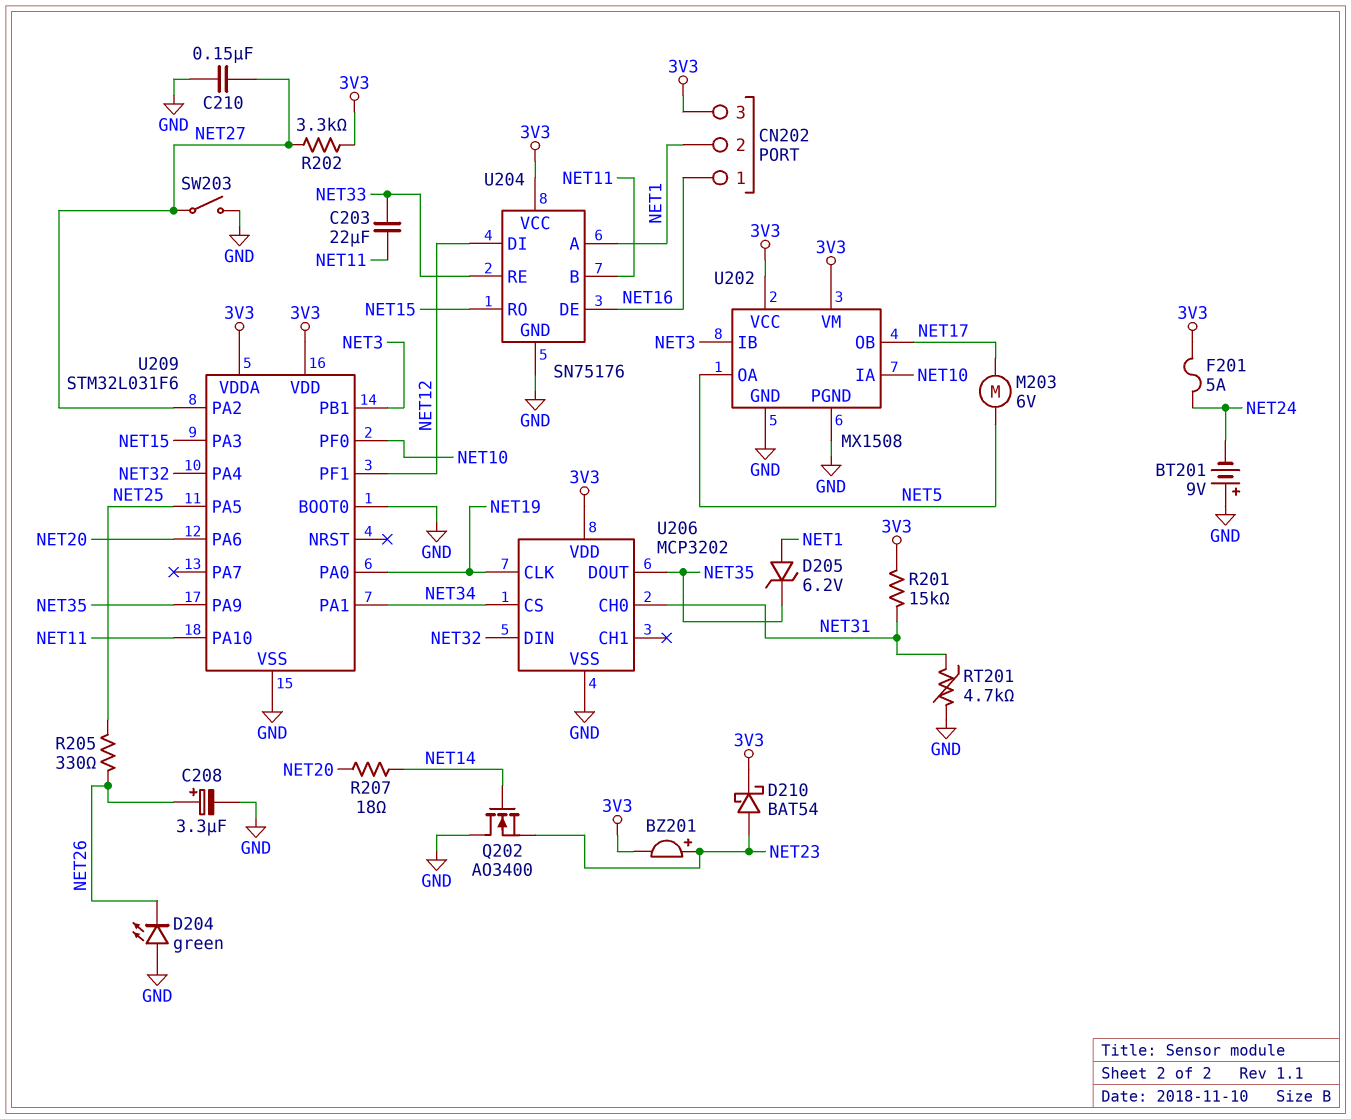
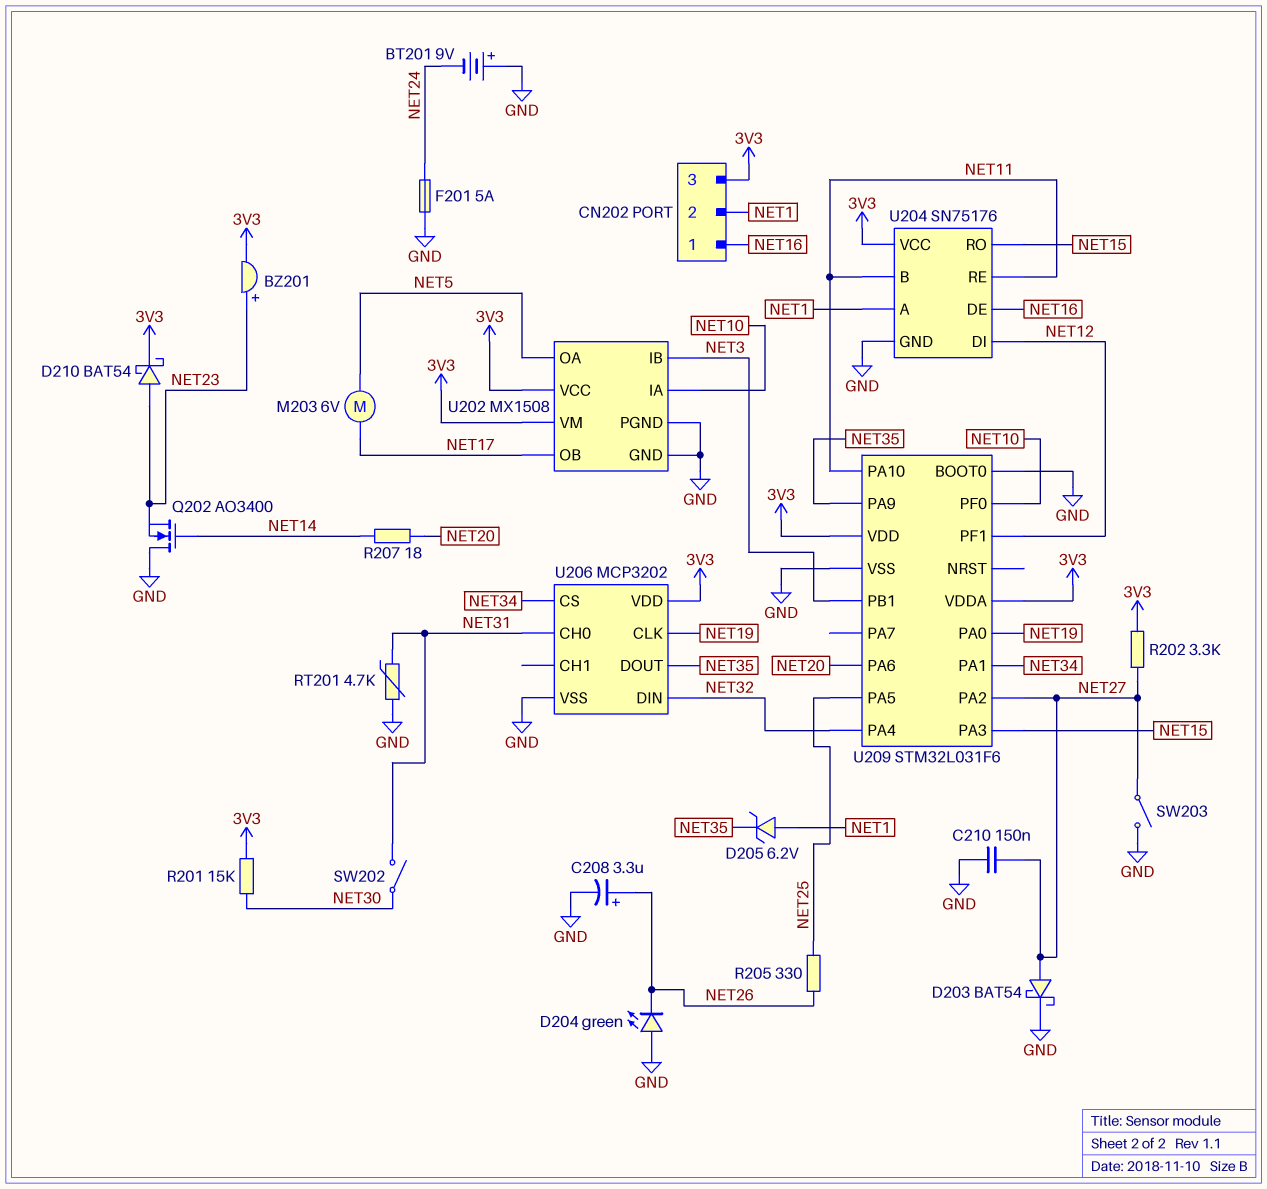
C203: 22uF (NET11, NET33) -> none
D203: none -> schottky BAT54 (A NET27, K GND)
F201: 5A (3V3, NET24) -> 5A (GND, NET24)
R201: 15k (3V3, NET31) -> 15k (3V3, NET30)
SW202: none -> switch (NET30, NET31)
U204 pin RE: NET33 -> NET11

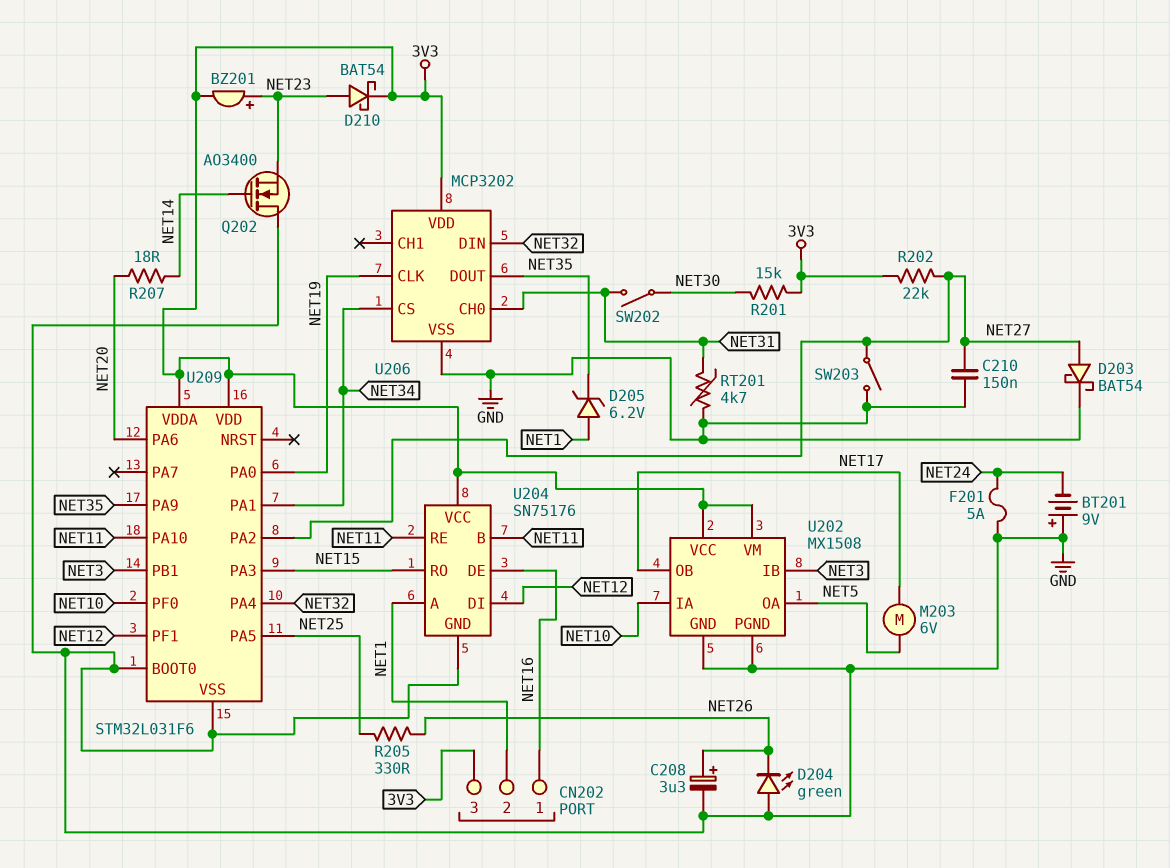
R202: 3.3k (3V3, NET27) -> 22k (3V3, NET27)

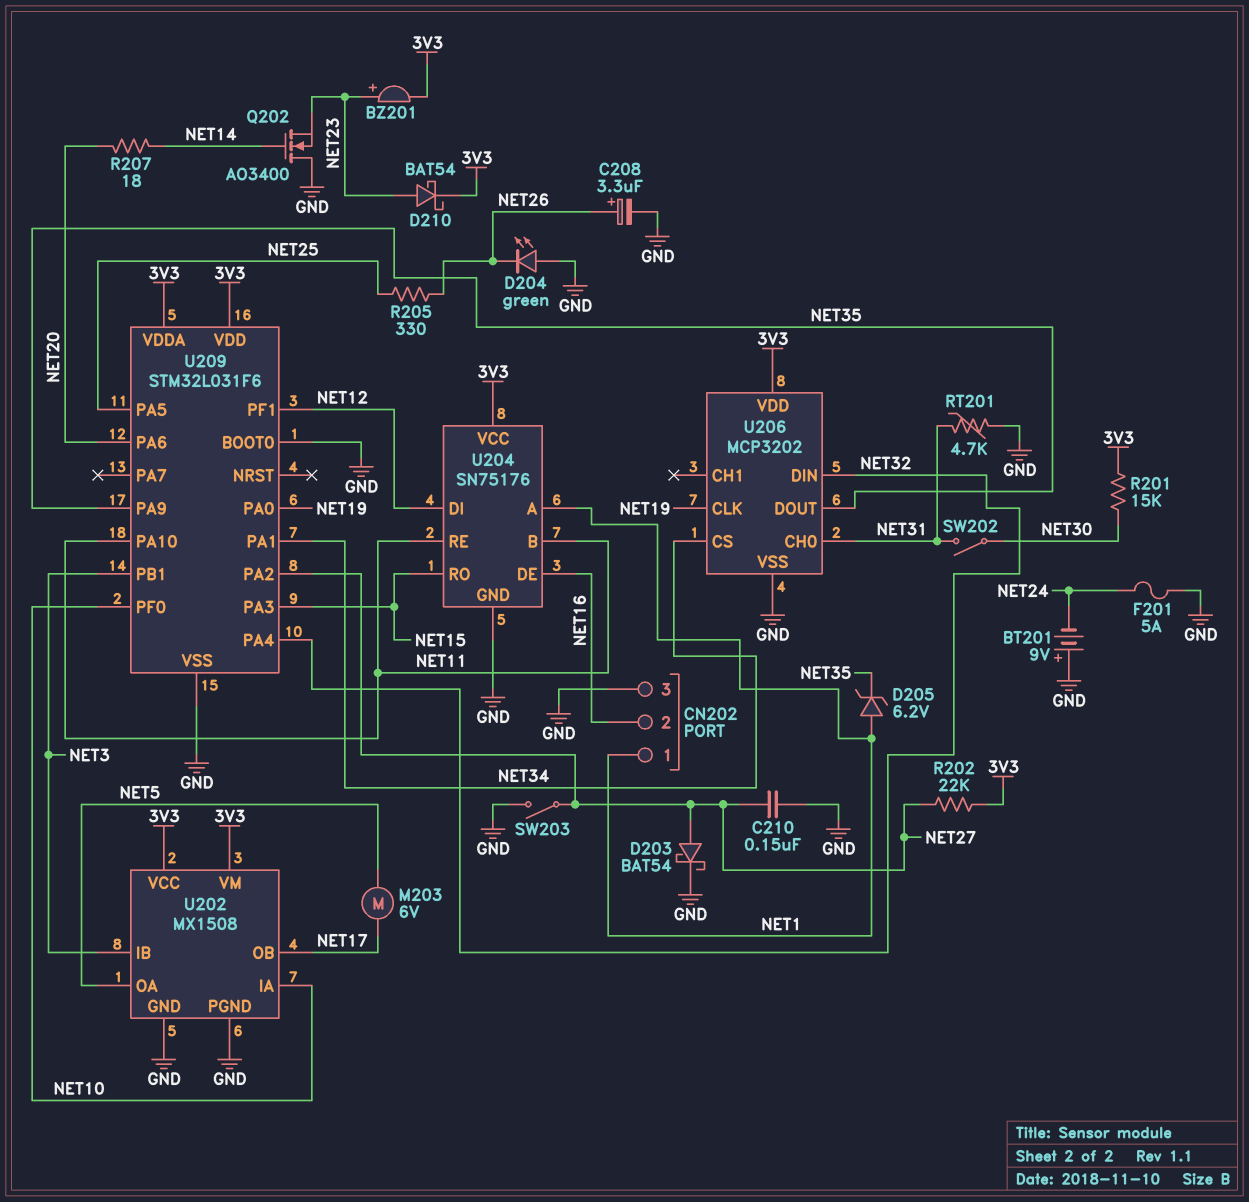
CN202 pin 1: NET16 -> NET1
CN202 pin 2: NET1 -> NET16
CN202 pin 3: 3V3 -> GND

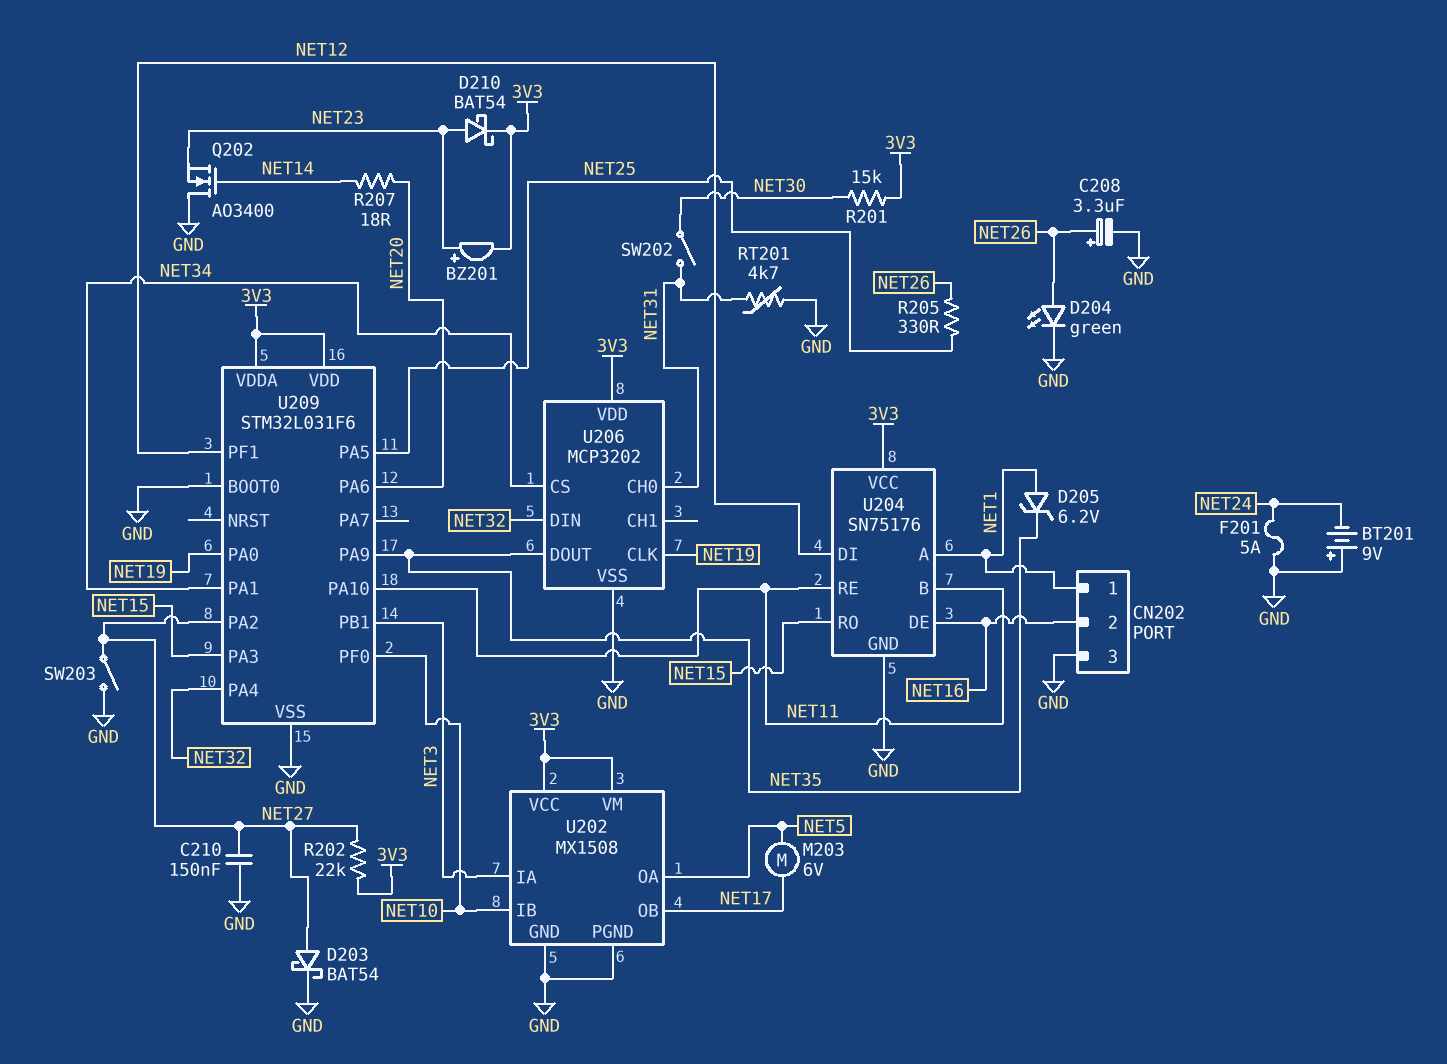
D204: LED green (A GND, K NET26) -> LED green (A NET26, K GND)
U202 pin IA: NET10 -> NET3
U202 pin IB: NET3 -> NET10

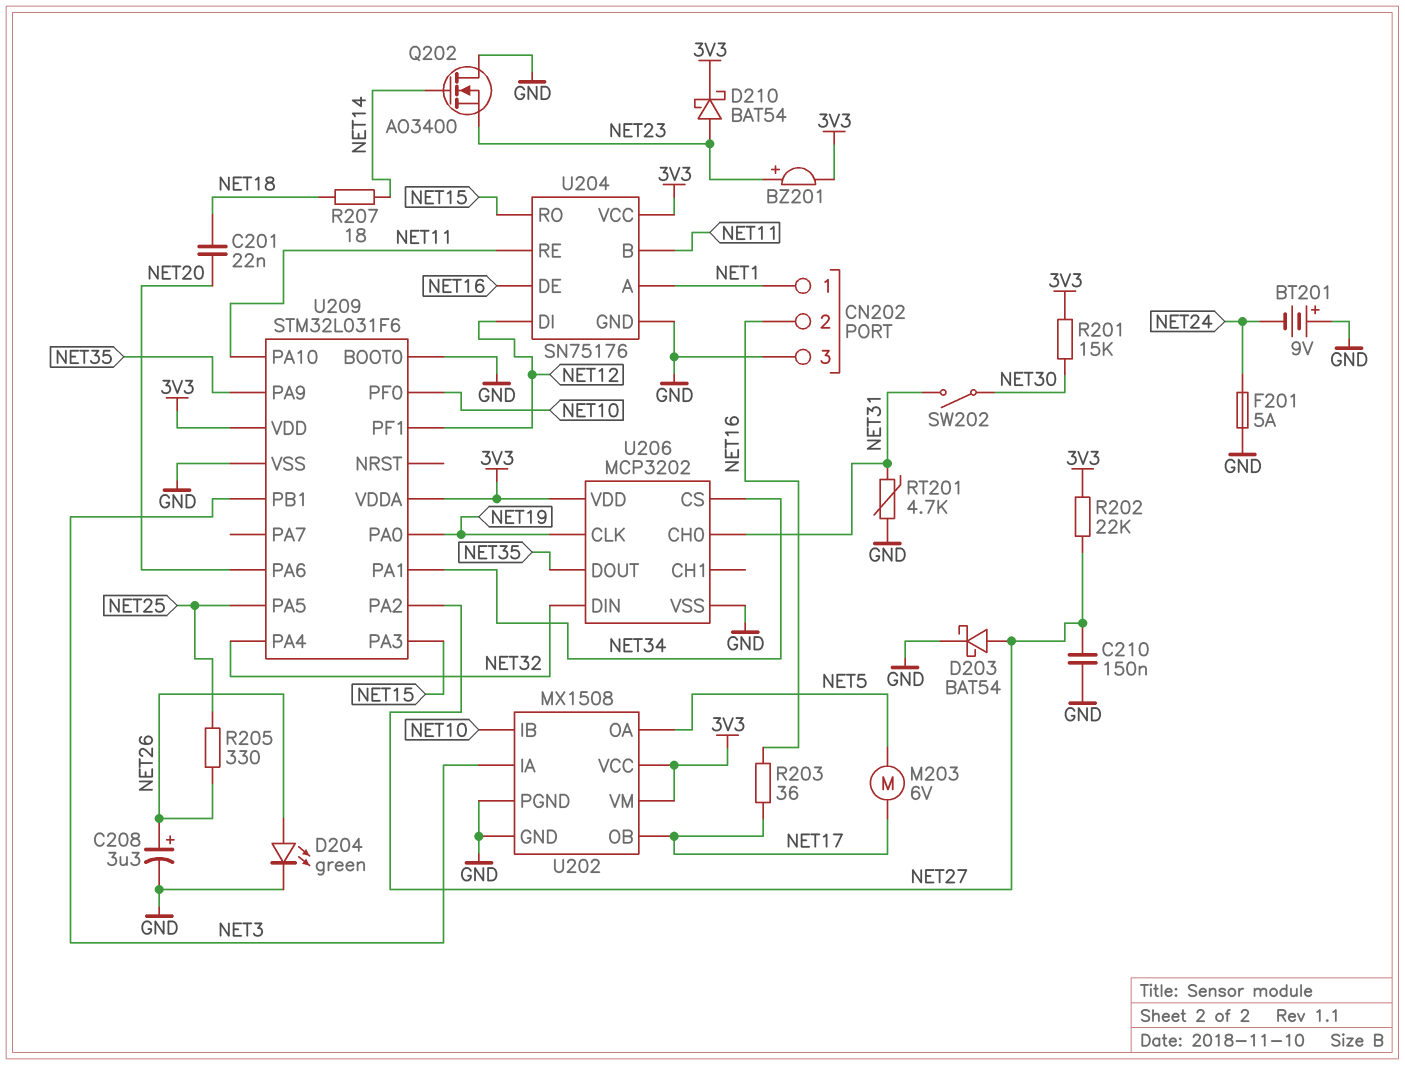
C201: none -> 22nF (NET18, NET20)
D205: zener 6.2V (A NET1, K NET35) -> none
R203: none -> 36 (NET16, NET17)
R207: 18 (NET14, NET20) -> 18 (NET14, NET18)
SW203: switch (GND, NET27) -> none

